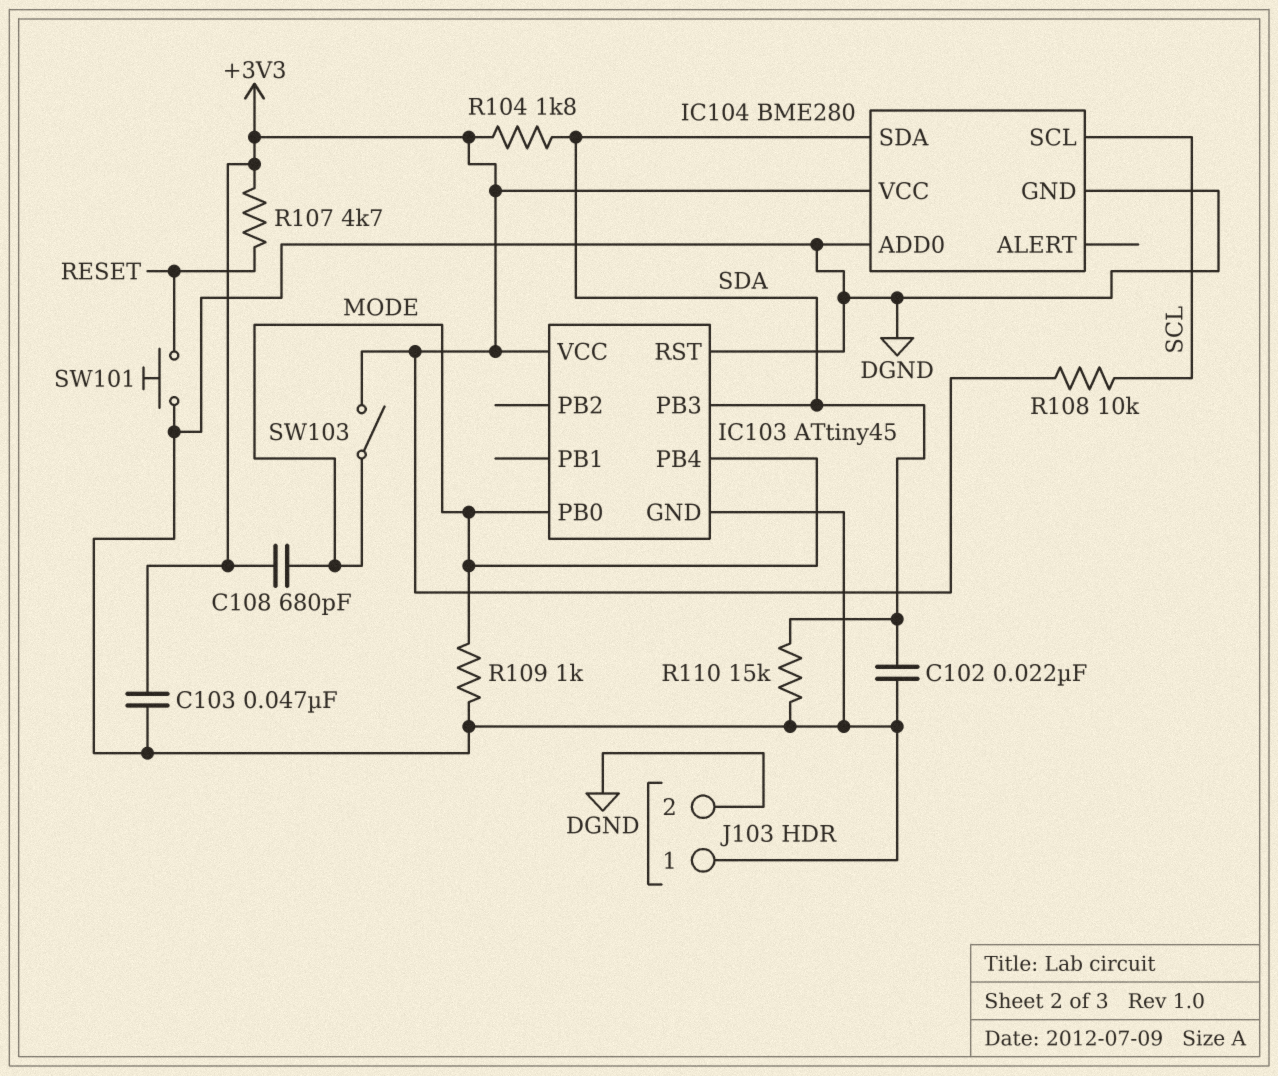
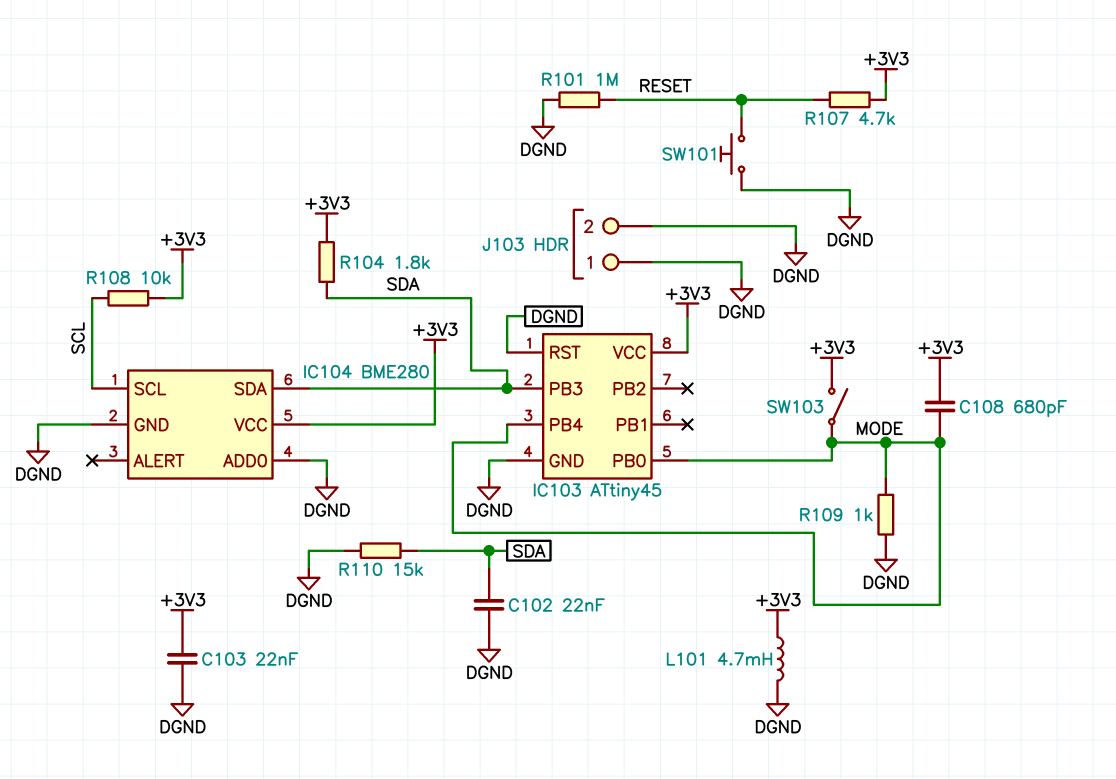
C103: 47nF (+3V3, DGND) -> 22nF (+3V3, DGND)
L101: none -> 4.7mH (+3V3, DGND)
R101: none -> 1M (DGND, RESET)

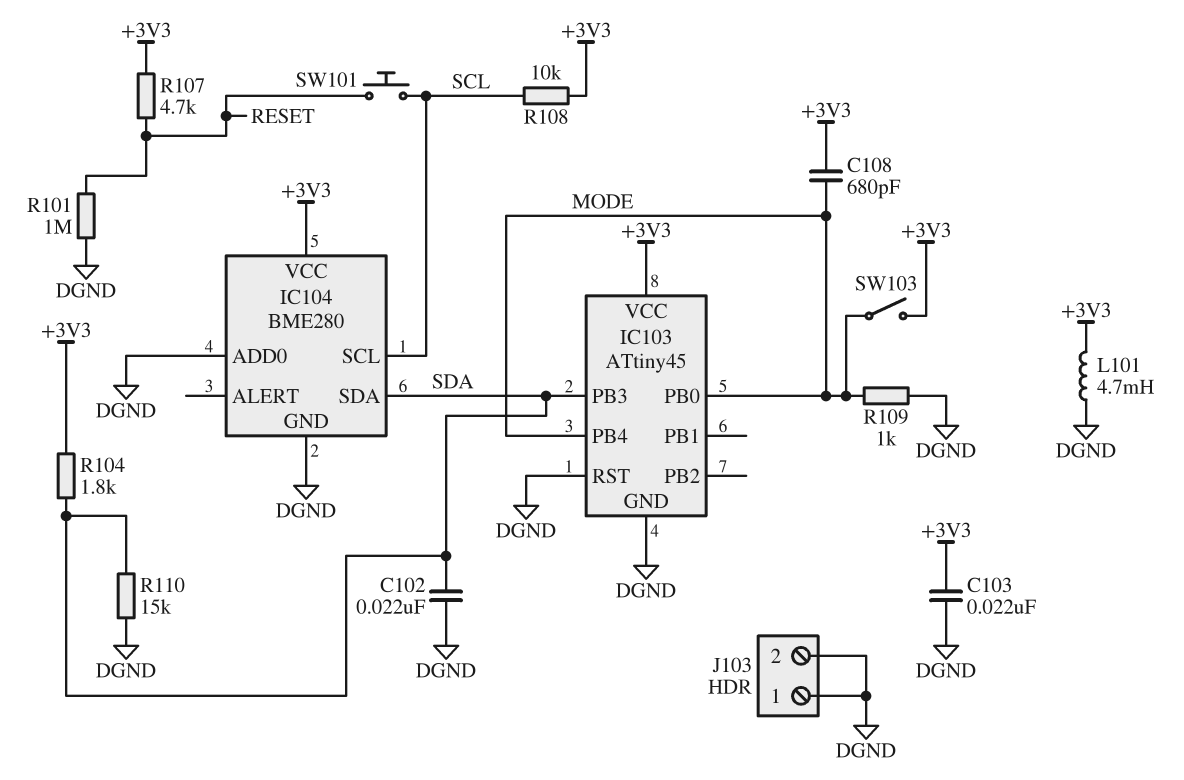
SW101: button (DGND, RESET) -> button (RESET, SCL)

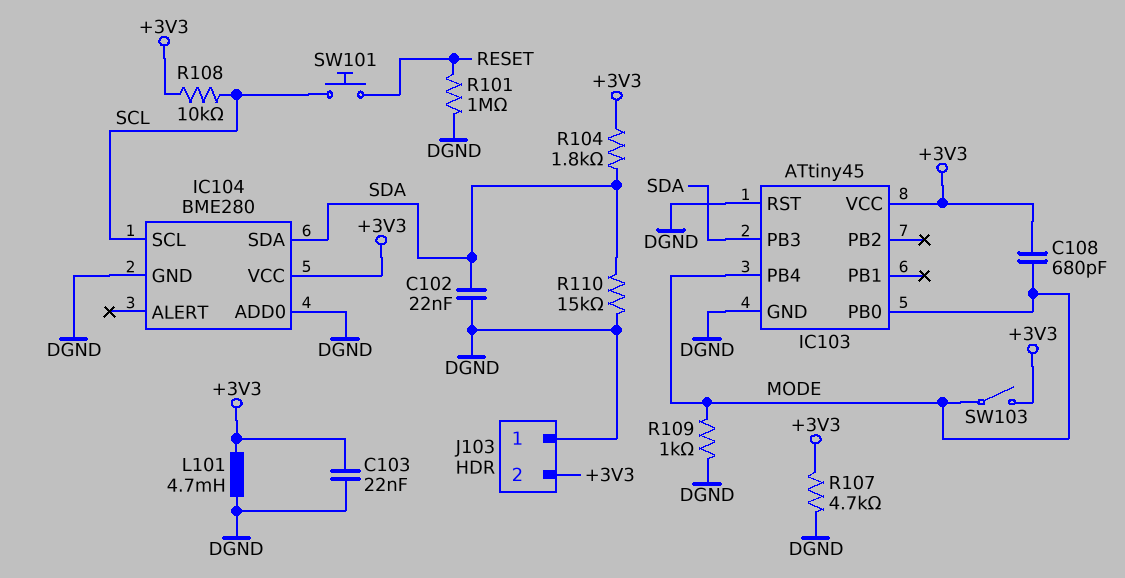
J103 pin 2: DGND -> +3V3
R107: 4.7k (+3V3, RESET) -> 4.7k (+3V3, DGND)

